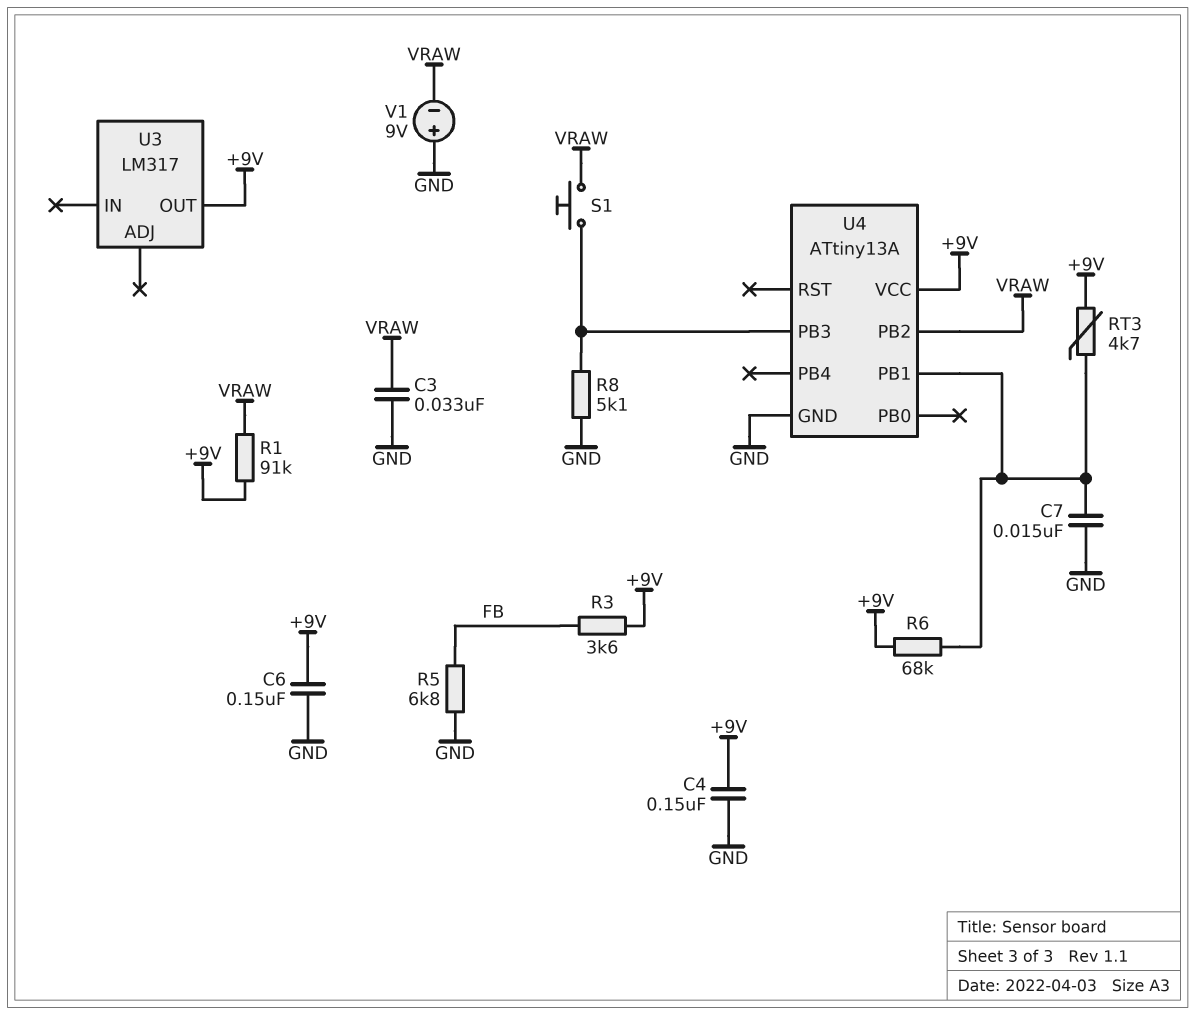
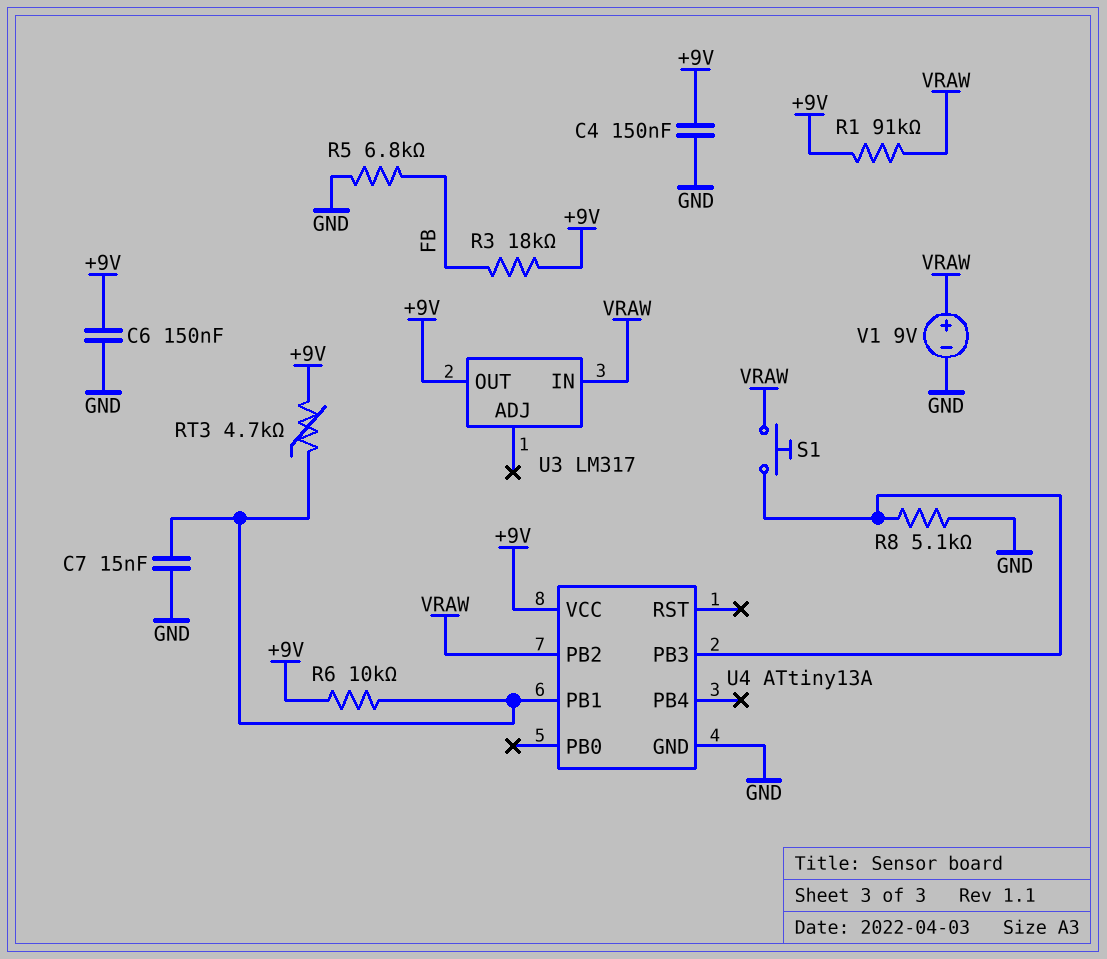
C3: 33nF (GND, VRAW) -> none
R3: 3.6k (+9V, FB) -> 18k (+9V, FB)
R6: 68k (+9V, U4/PB1) -> 10k (+9V, U4/PB1)
U3 pin IN: none -> VRAW
V1: 9V (plus GND, minus VRAW) -> 9V (plus VRAW, minus GND)

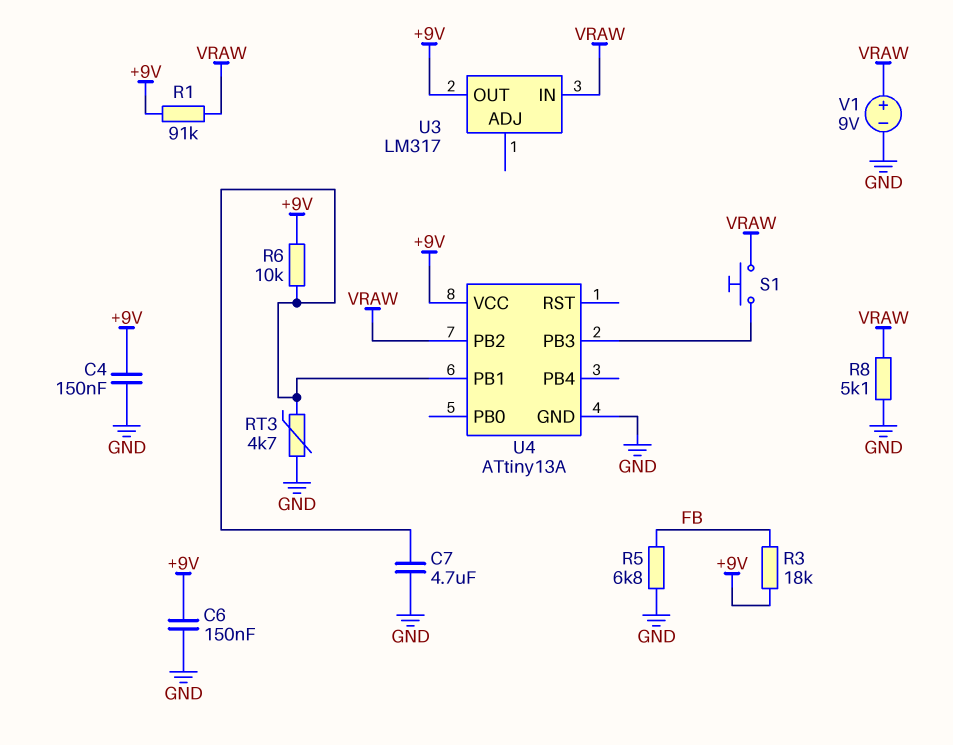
C7: 15nF (GND, U4/PB1) -> 4.7uF (GND, U4/PB1)
R8: 5.1k (GND, U4/PB3) -> 5.1k (GND, VRAW)
RT3: 4.7k (+9V, U4/PB1) -> 4.7k (GND, U4/PB1)

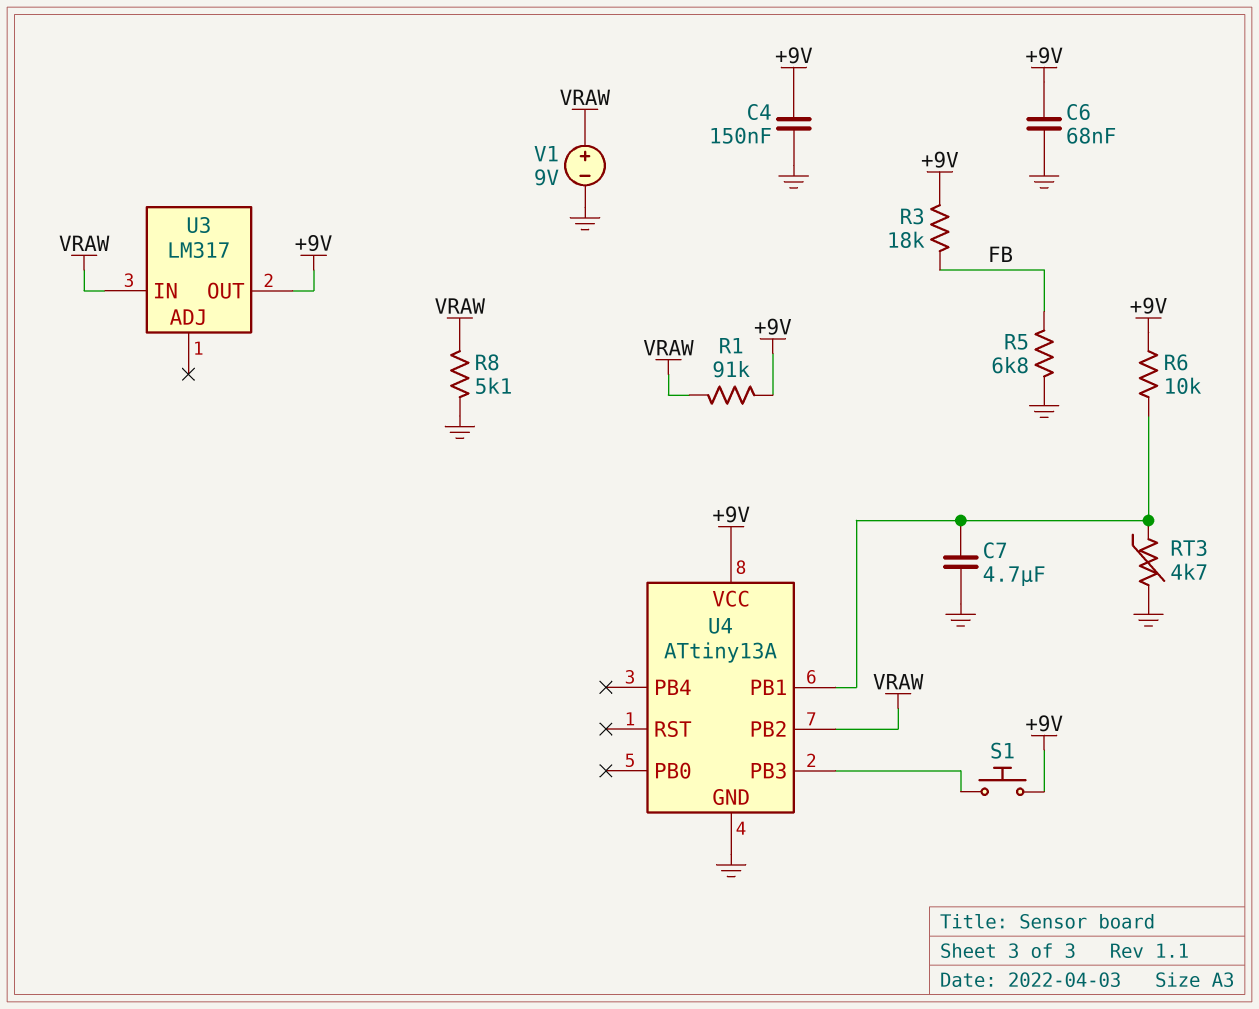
C6: 150nF (+9V, GND) -> 68nF (+9V, GND)
S1: button (U4/PB3, VRAW) -> button (+9V, U4/PB3)

